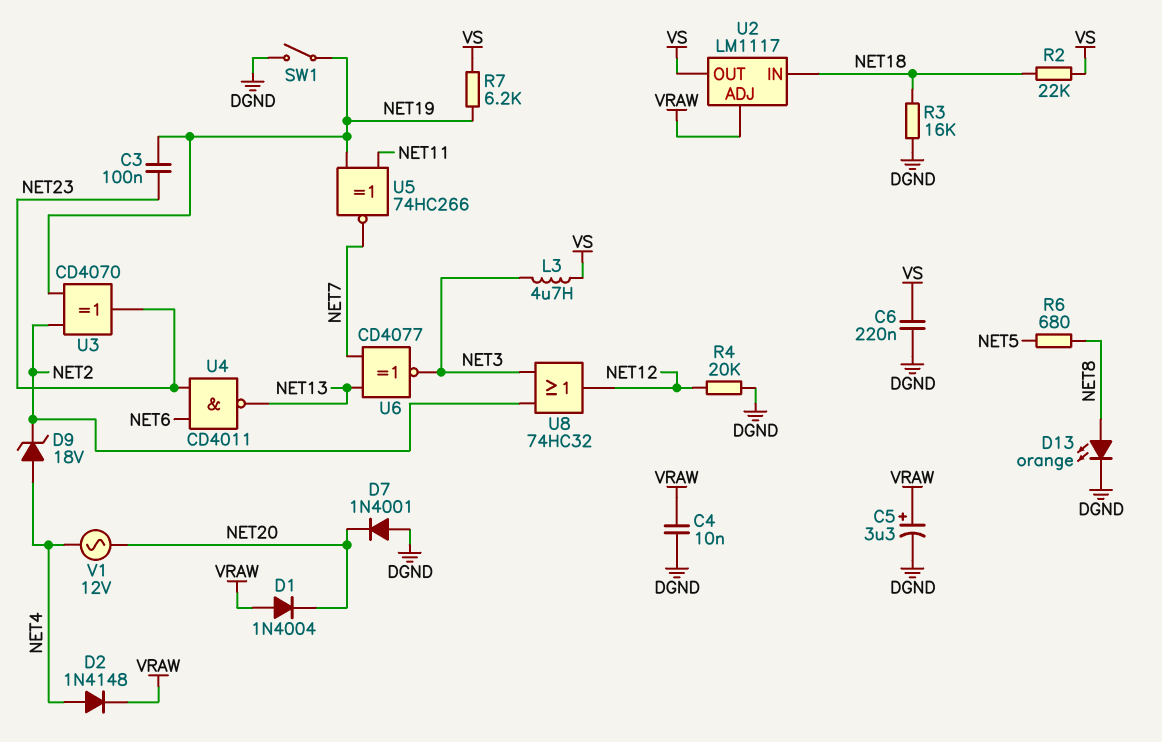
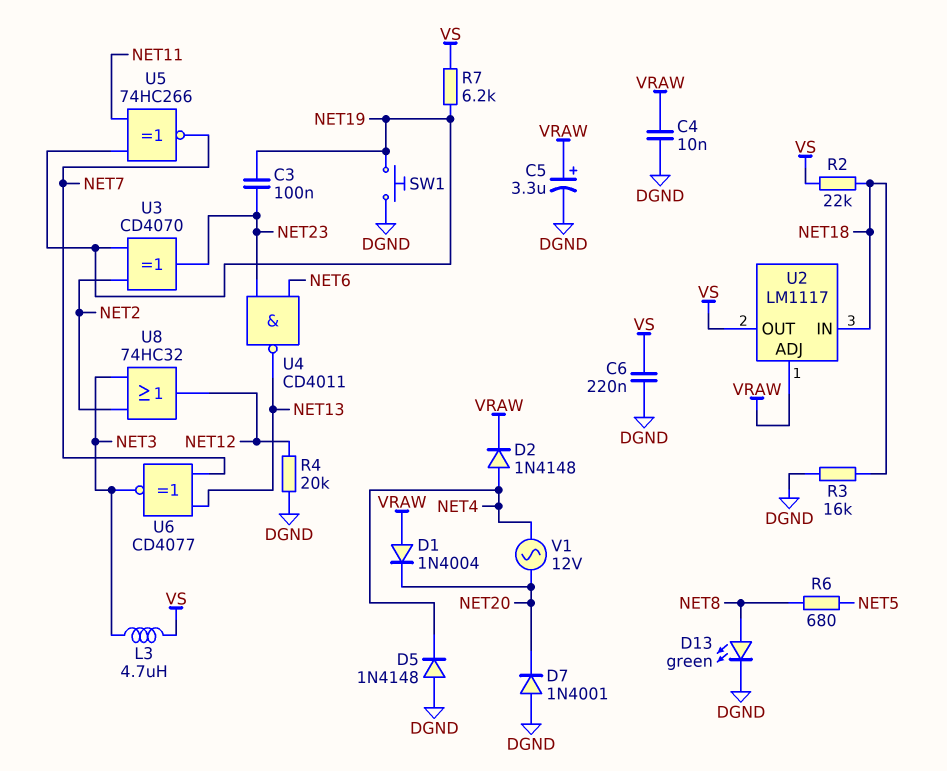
D5: none -> diode 1N4148 (A DGND, K NET4)
D9: zener 18V (A NET4, K NET2) -> none
D13: LED orange (A NET8, K DGND) -> LED green (A NET8, K DGND)
SW1: switch (DGND, NET19) -> button (DGND, NET19)

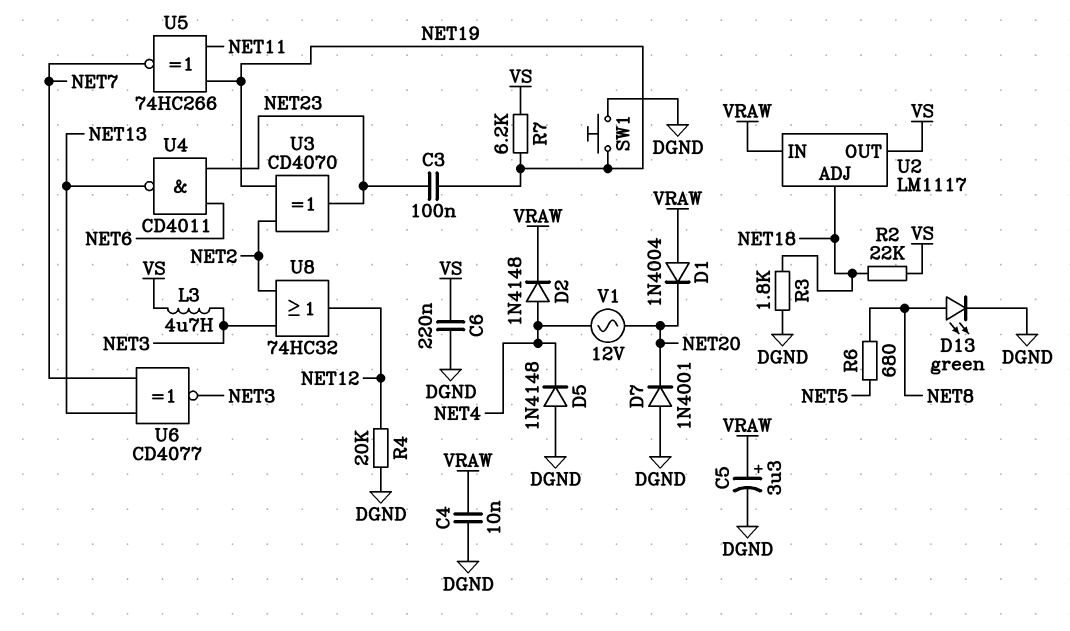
R3: 16k (DGND, NET18) -> 1.8k (DGND, NET18)
U2 pin ADJ: VRAW -> NET18
U2 pin IN: NET18 -> VRAW

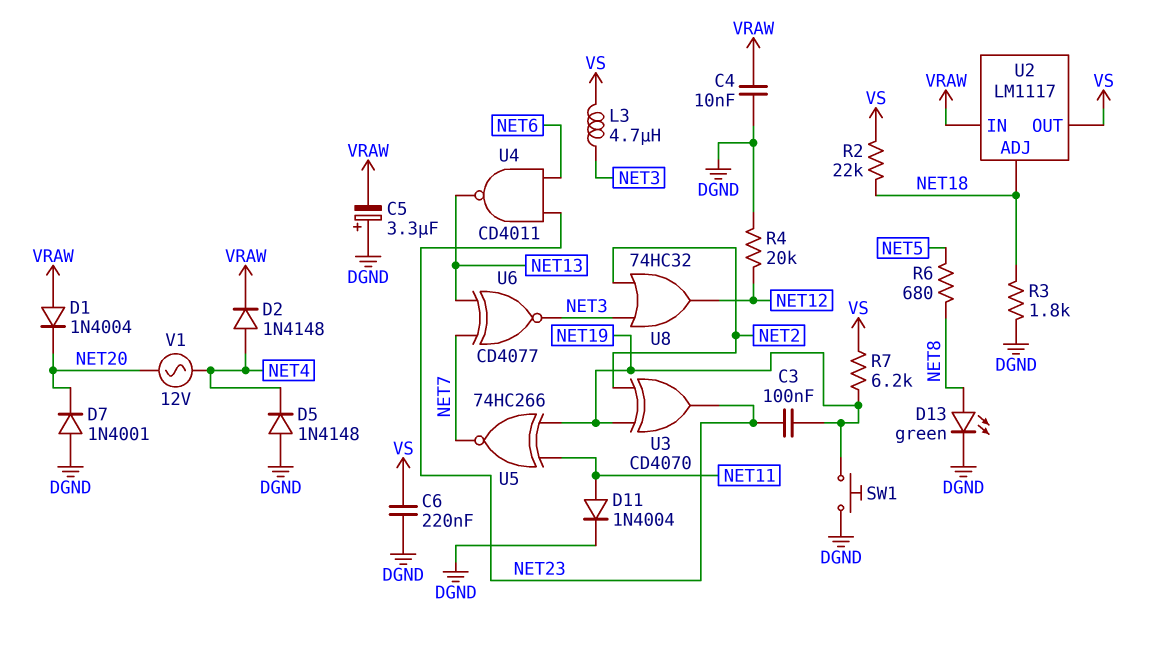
C5: 3.3uF (plus VRAW, minus DGND) -> 3.3uF (plus DGND, minus VRAW)
D11: none -> diode 1N4004 (A NET11, K DGND)

